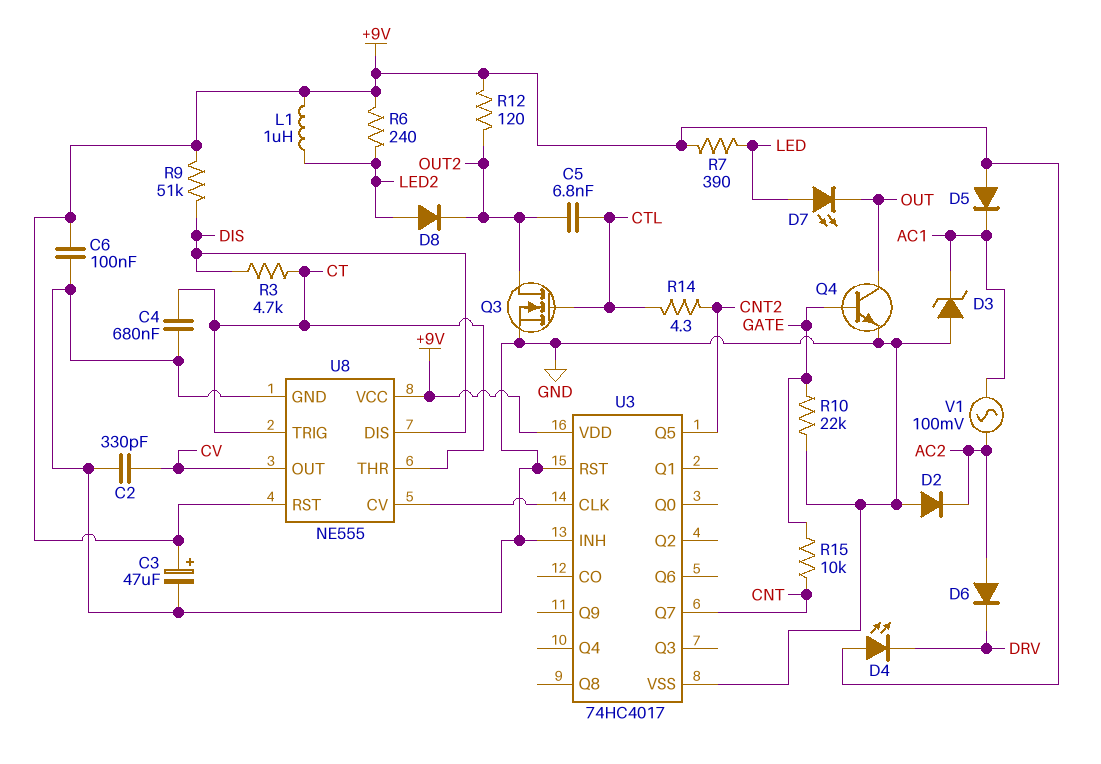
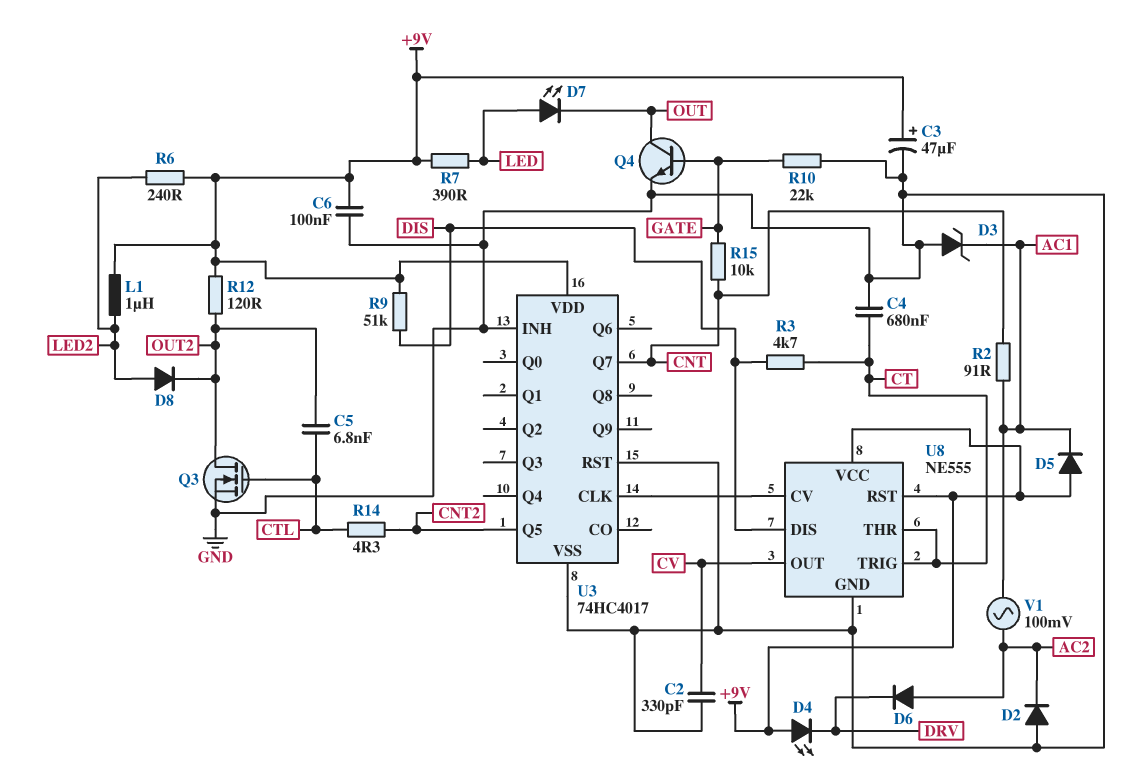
R2: none -> 91 (AC1, CNT)

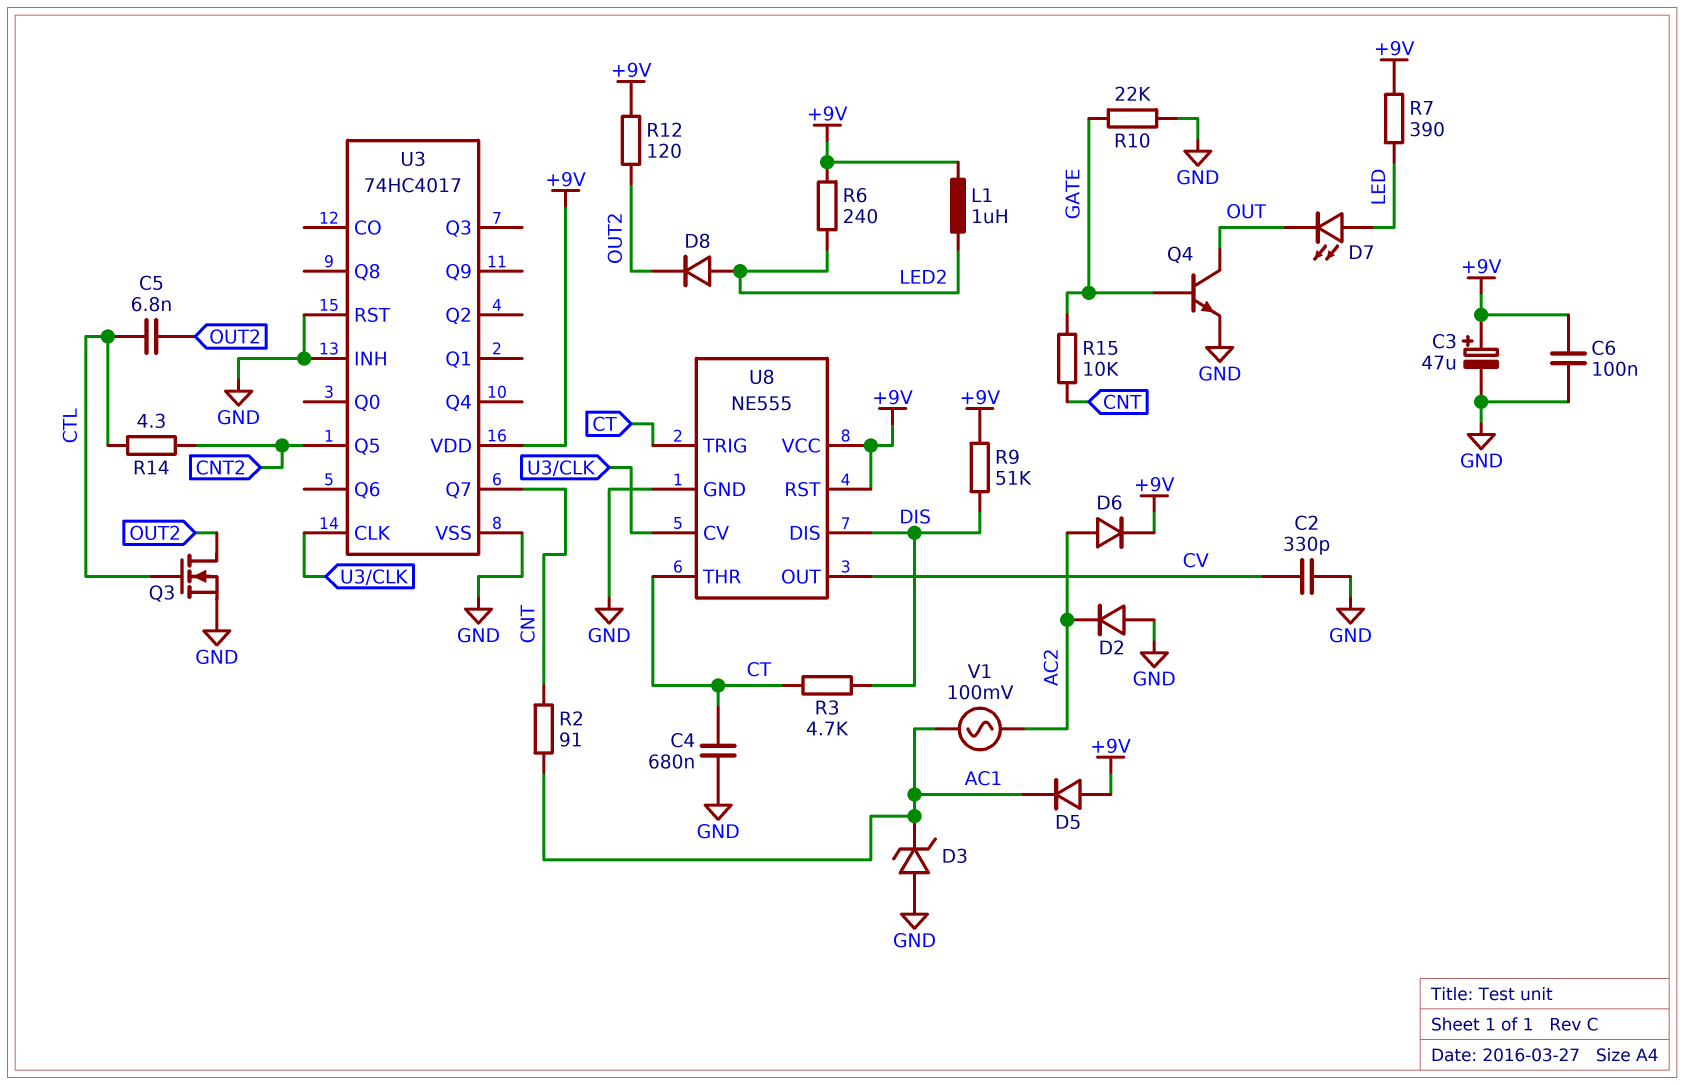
D4: LED (A +9V, K DRV) -> none
D6: diode (A AC2, K DRV) -> diode (A AC2, K +9V)

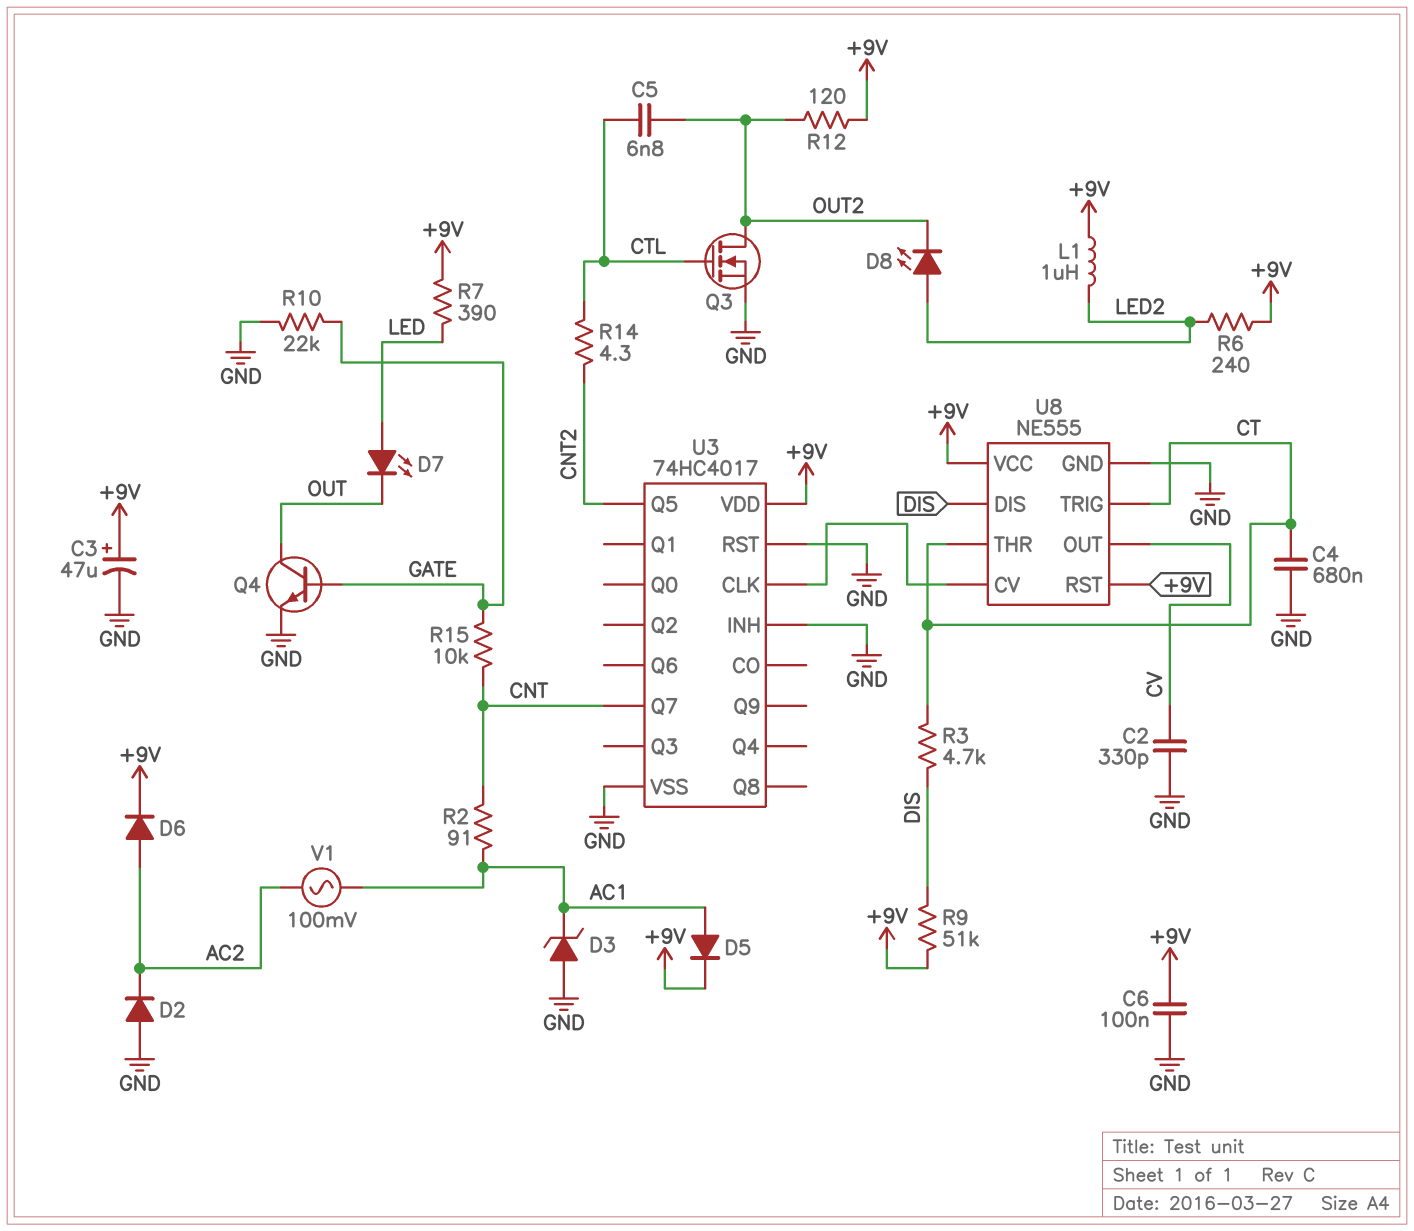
D5: diode (A +9V, K AC1) -> diode (A AC1, K +9V)
D8: diode (A LED2, K OUT2) -> LED (A LED2, K OUT2)

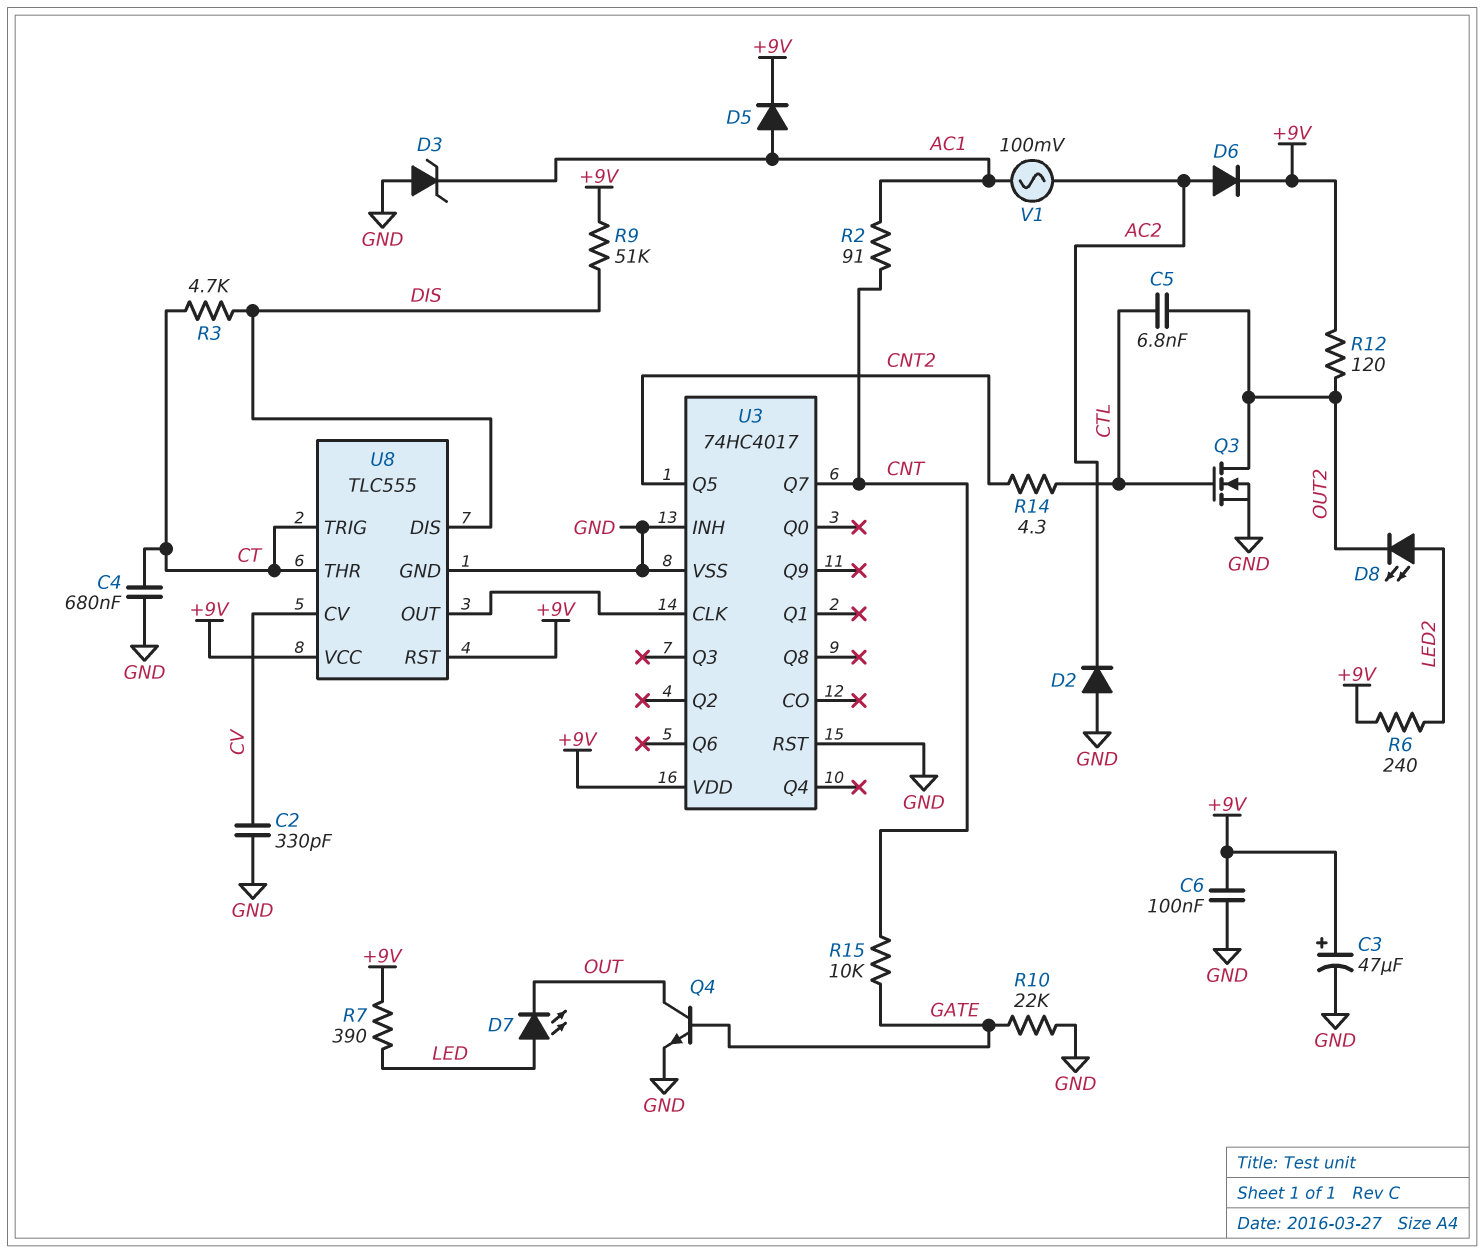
L1: 1uH (+9V, LED2) -> none
U8: NE555 -> TLC555
U8 pin CV: U3/CLK -> CV
U8 pin OUT: CV -> U3/CLK

